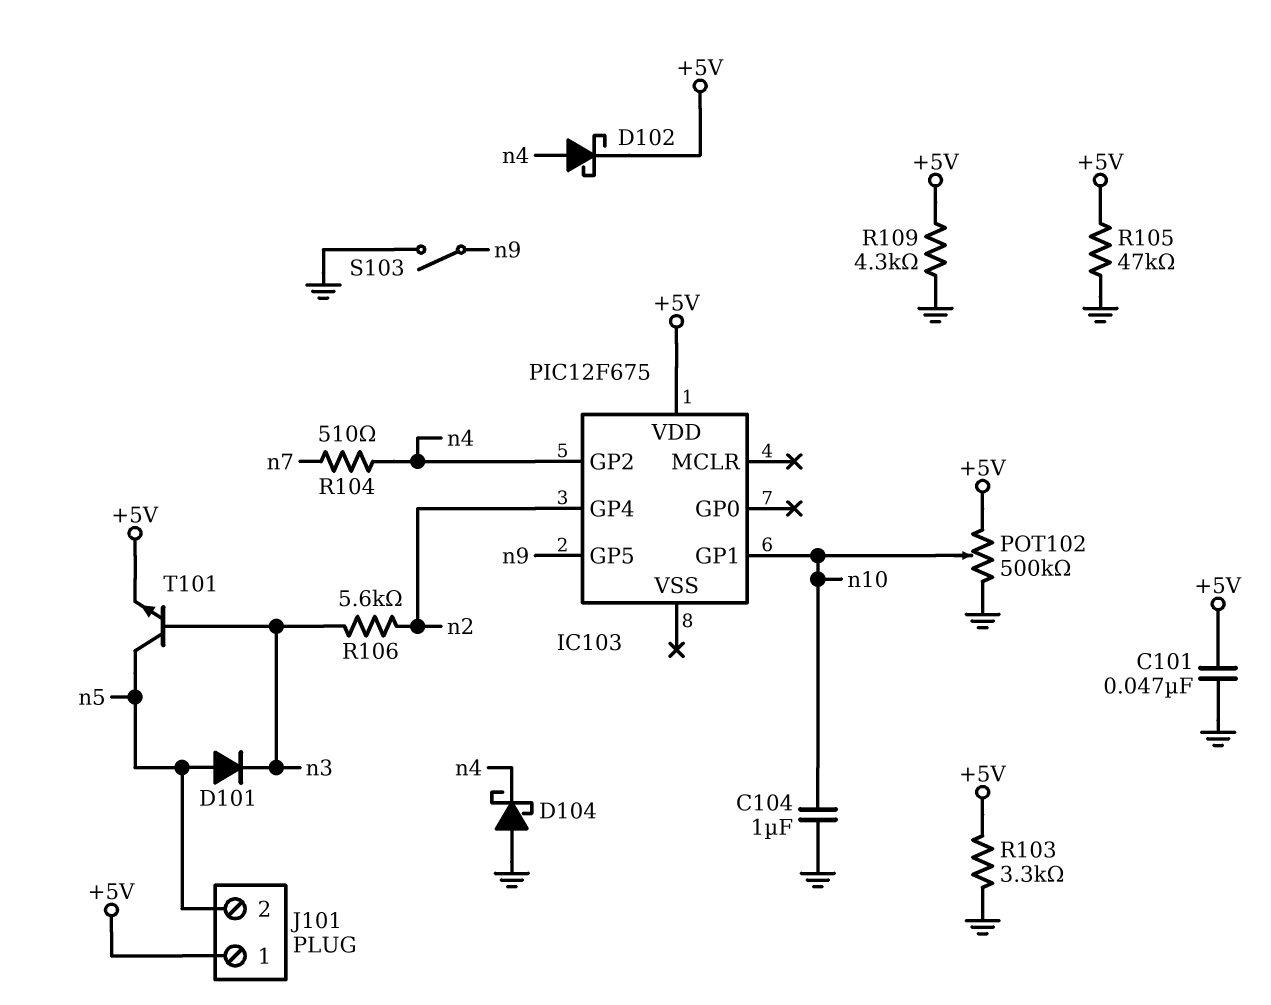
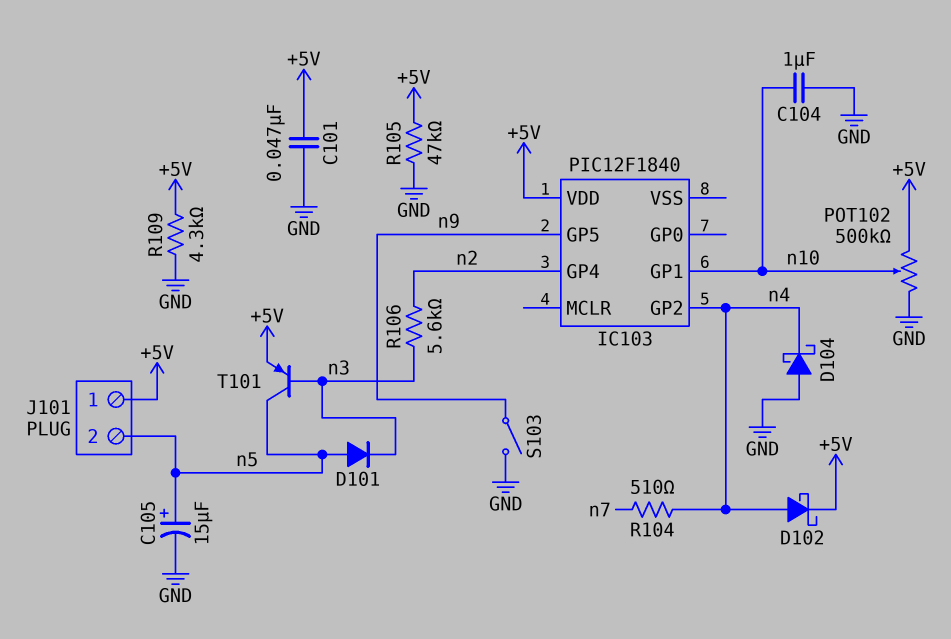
C105: none -> 15uF (plus n5, minus GND)
IC103: PIC12F675 -> PIC12F1840
R103: 3.3k (+5V, GND) -> none
T101: NPN (B n3, C n5, E +5V) -> PNP (B n3, C n5, E +5V)

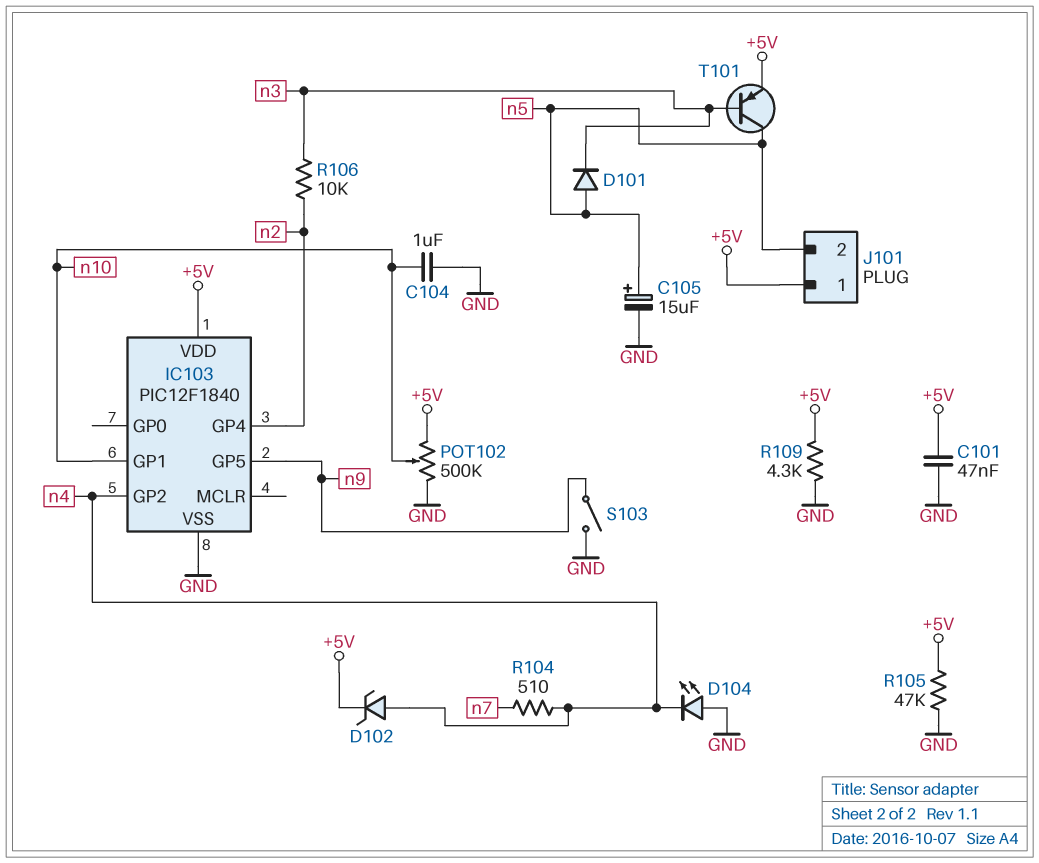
D102: schottky (A n4, K +5V) -> zener (A n4, K +5V)
D104: schottky (A GND, K n4) -> LED (A GND, K n4)
IC103 pin VSS: none -> GND
R106: 5.6k (n2, n3) -> 10k (n2, n3)

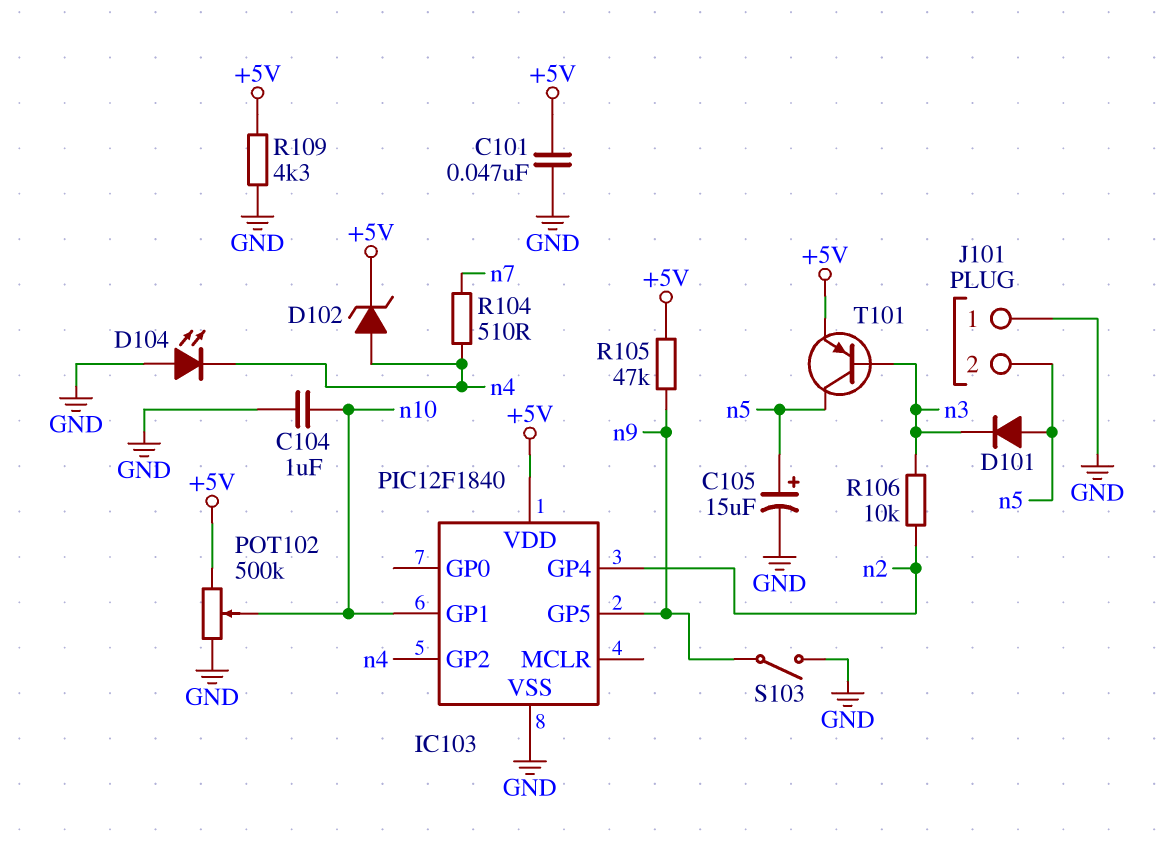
J101 pin 1: +5V -> GND
R105: 47k (+5V, GND) -> 47k (+5V, n9)

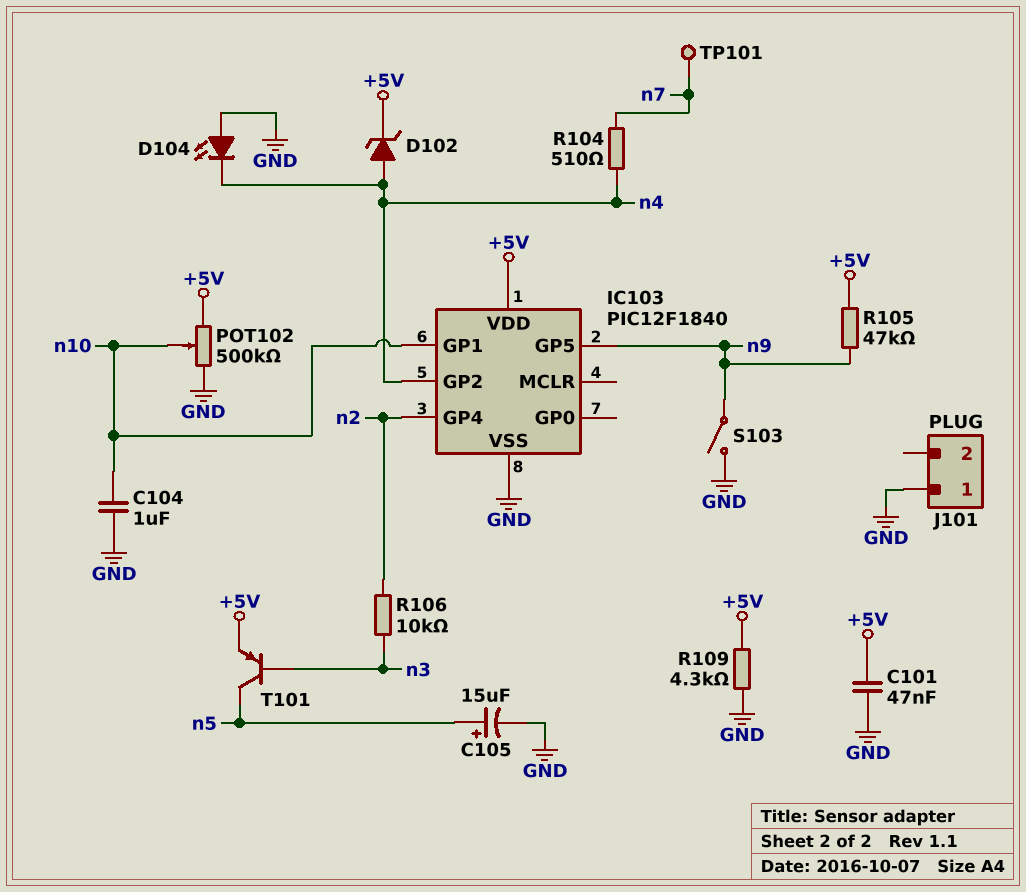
D101: diode (A n5, K n3) -> none
J101 pin 2: n5 -> none
TP101: none -> test point (n7)

